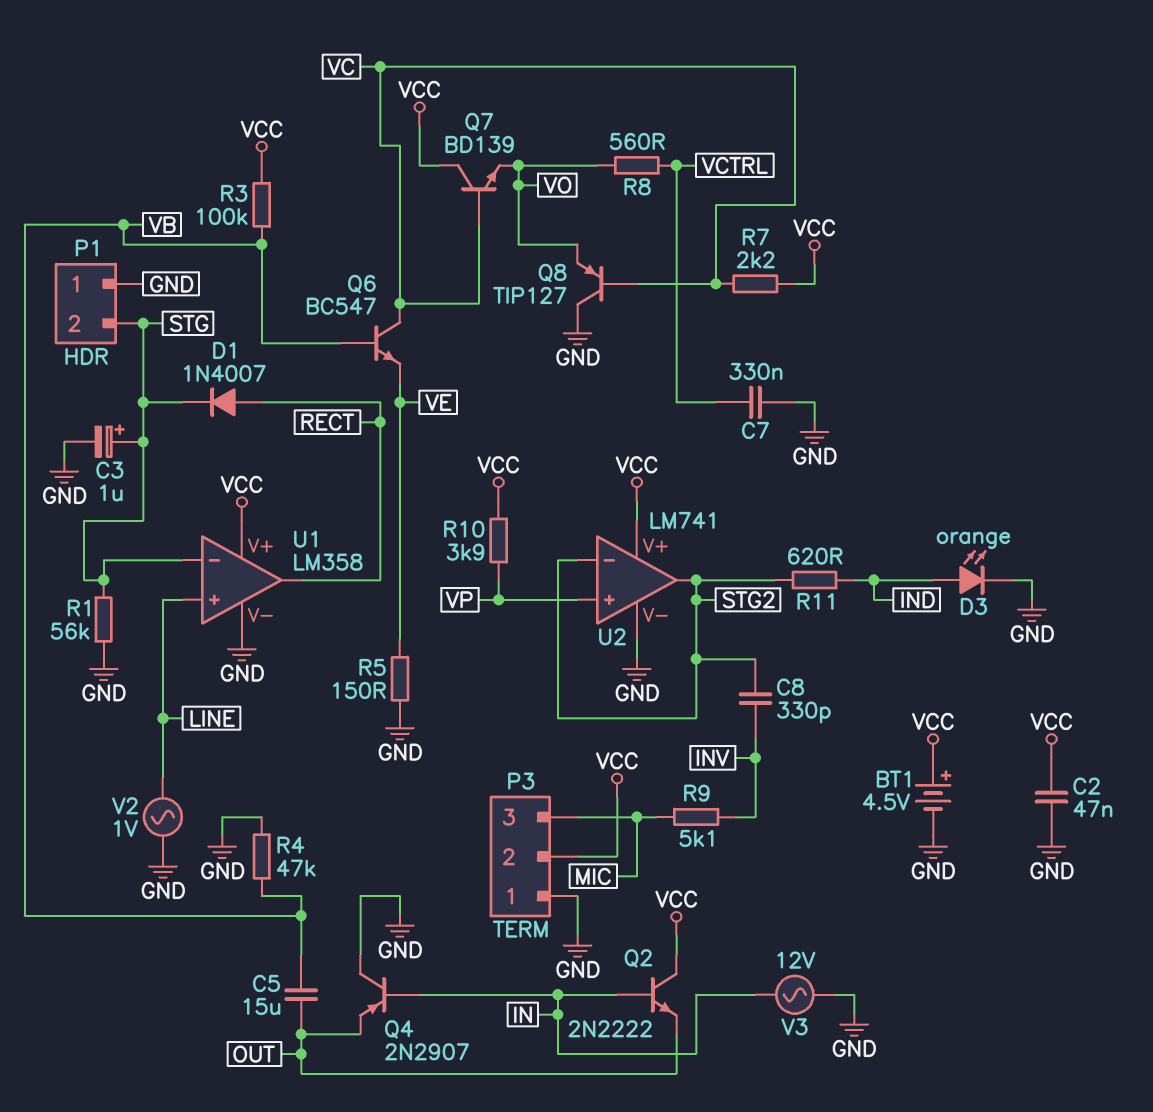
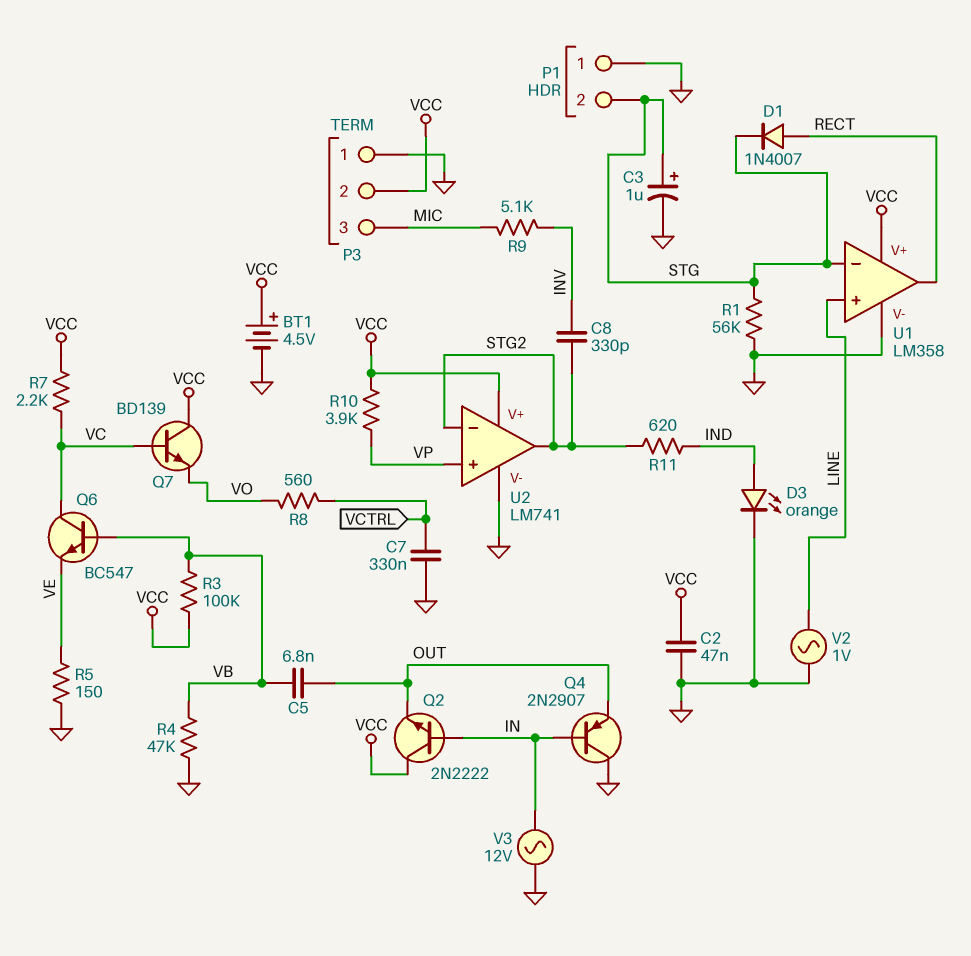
C5: 15uF (OUT, VB) -> 6.8nF (OUT, VB)
Q8: PNP TIP127 (B VC, C GND, E VO) -> none

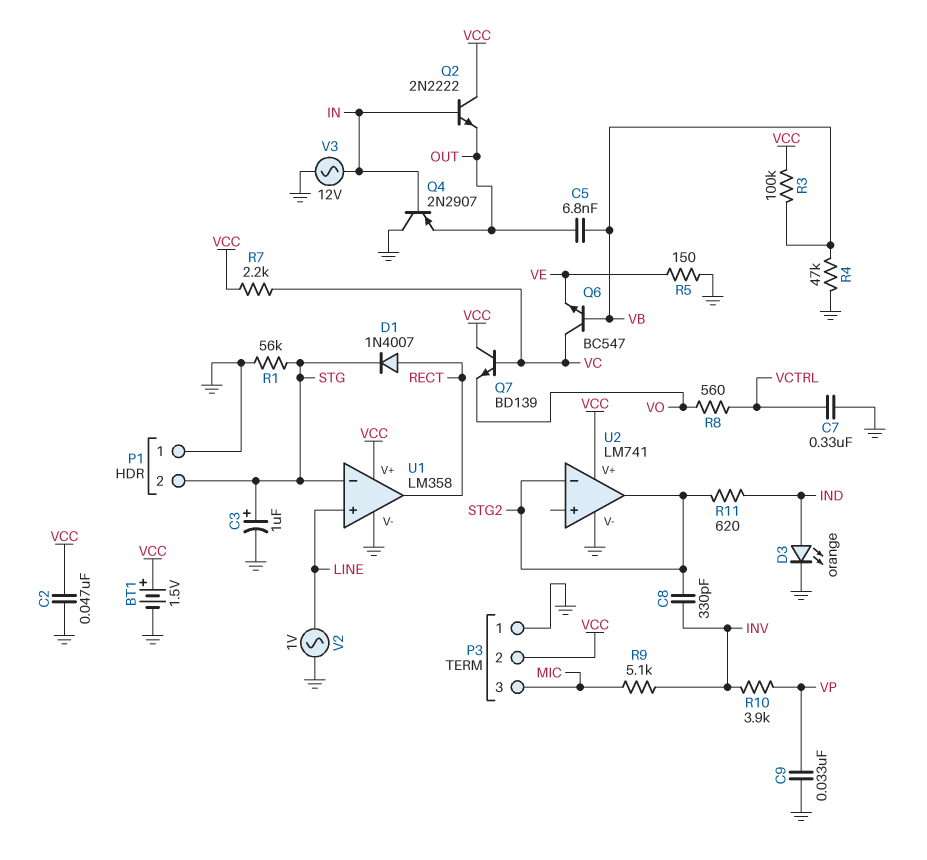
BT1: 4.5V (plus VCC, minus GND) -> 1.5V (plus VCC, minus GND)
C9: none -> 33nF (GND, VP)
R10: 3.9k (VCC, VP) -> 3.9k (INV, VP)
U2 pin in+: VP -> none

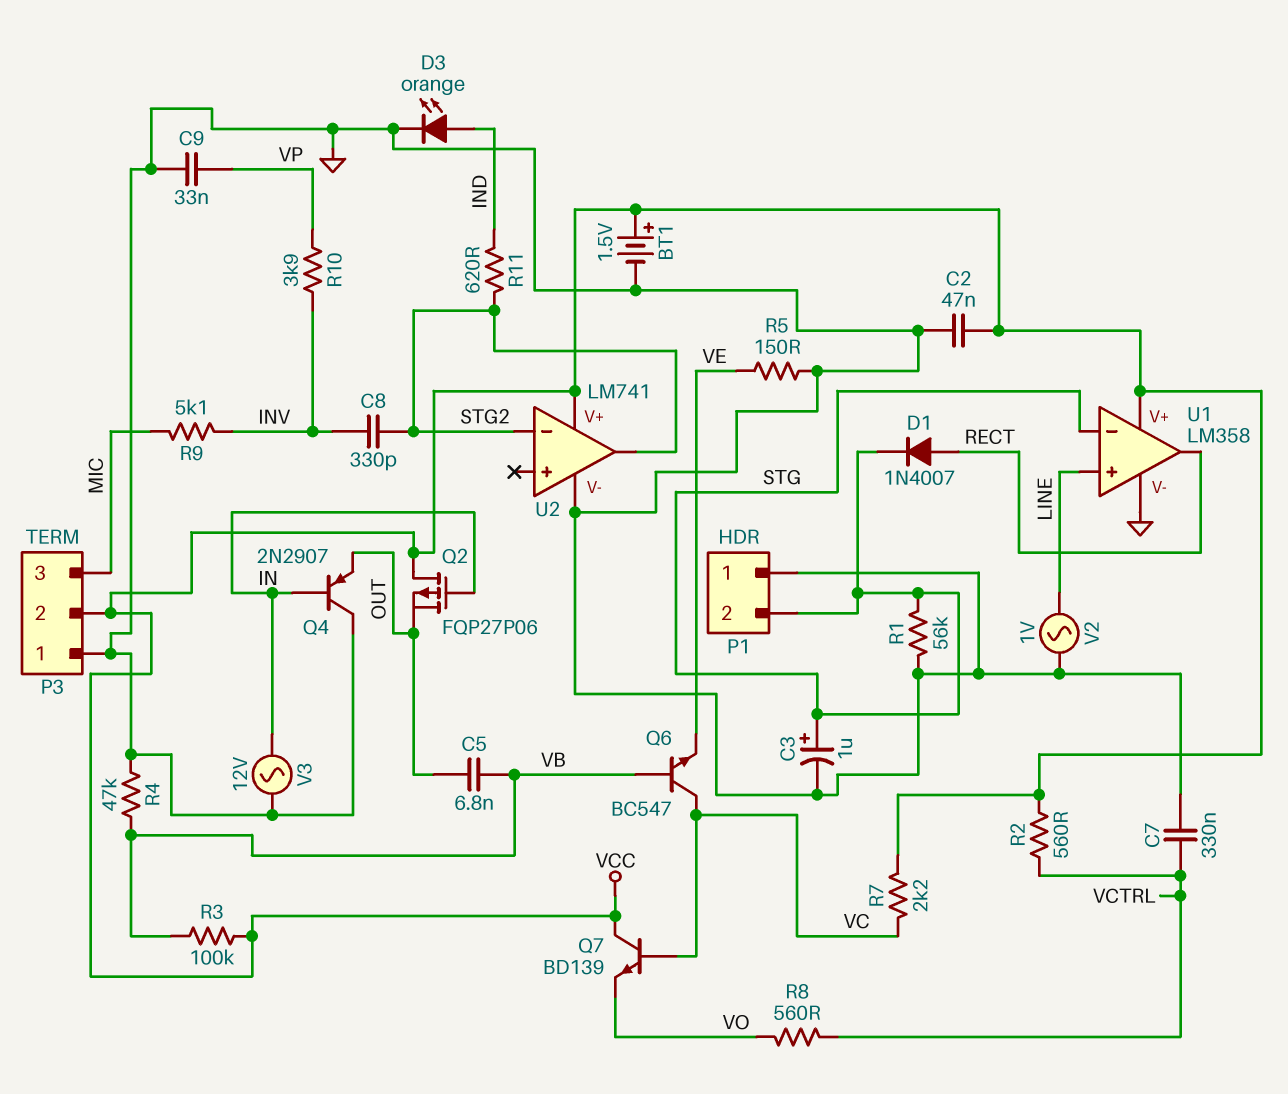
Q2: NPN 2N2222 (B IN, C VCC, E OUT) -> PMOS FQP27P06 (G IN, D VCC, S OUT)
R2: none -> 560 (VCC, VCTRL)

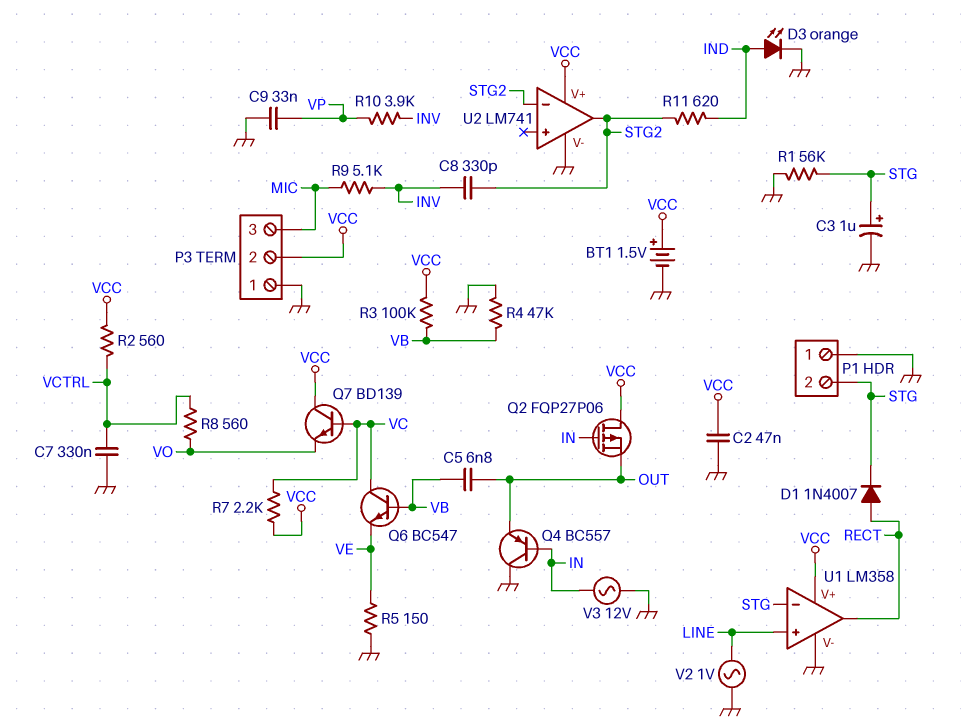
Q4: PNP 2N2907 (B IN, C GND, E OUT) -> PNP BC557 (B IN, C GND, E OUT)

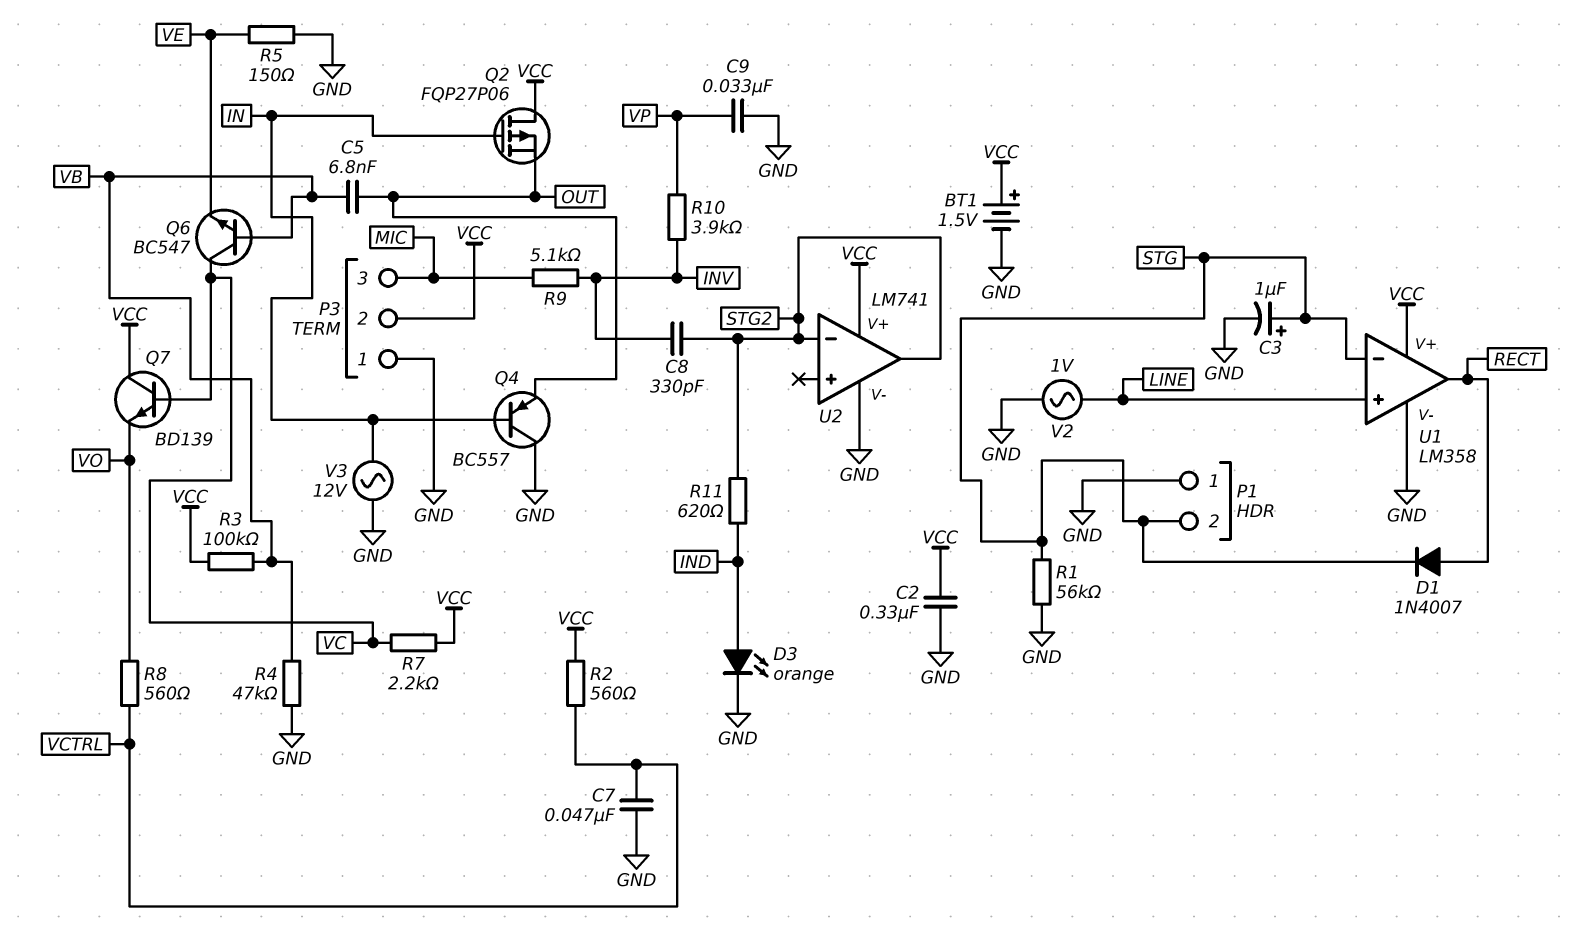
C2: 47nF (GND, VCC) -> 330nF (GND, VCC)
C7: 330nF (GND, VCTRL) -> 47nF (GND, VCTRL)

